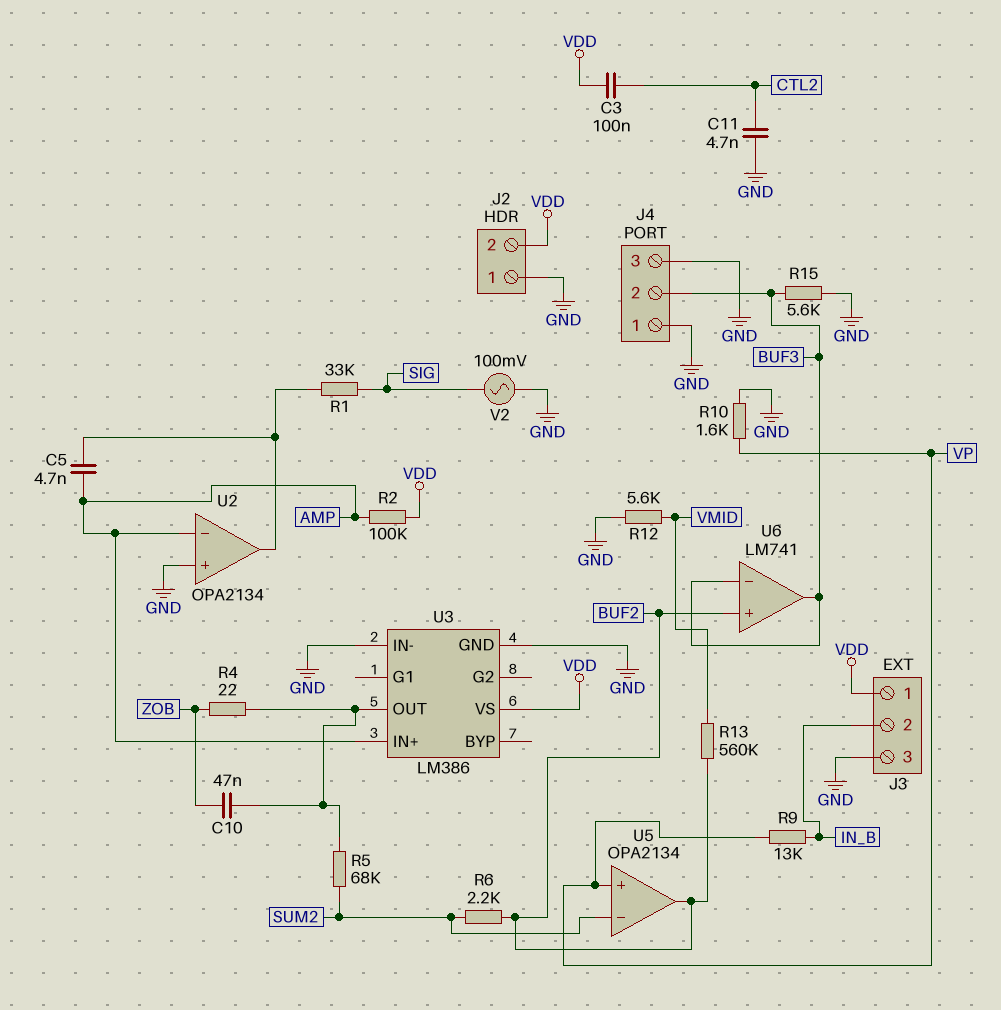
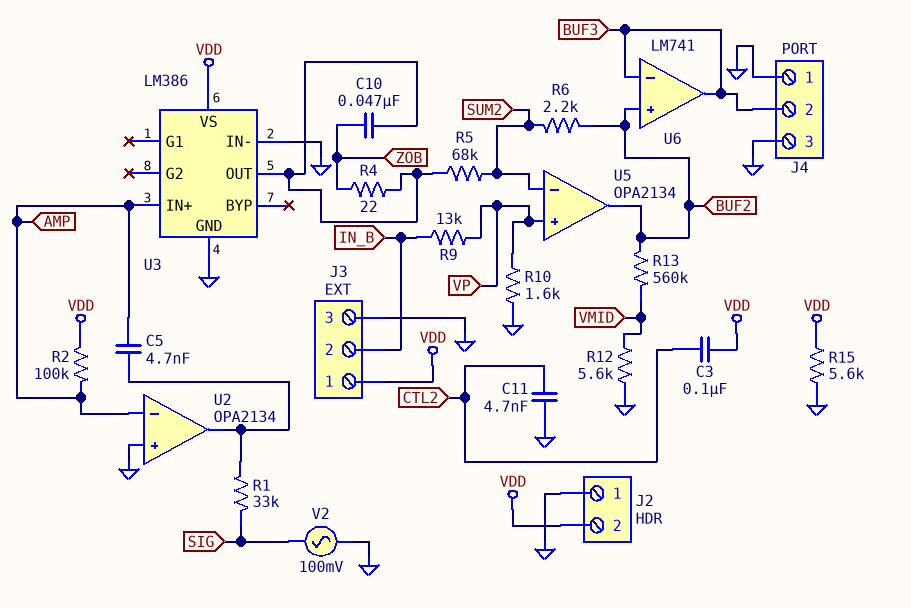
R15: 5.6k (BUF3, GND) -> 5.6k (GND, VDD)

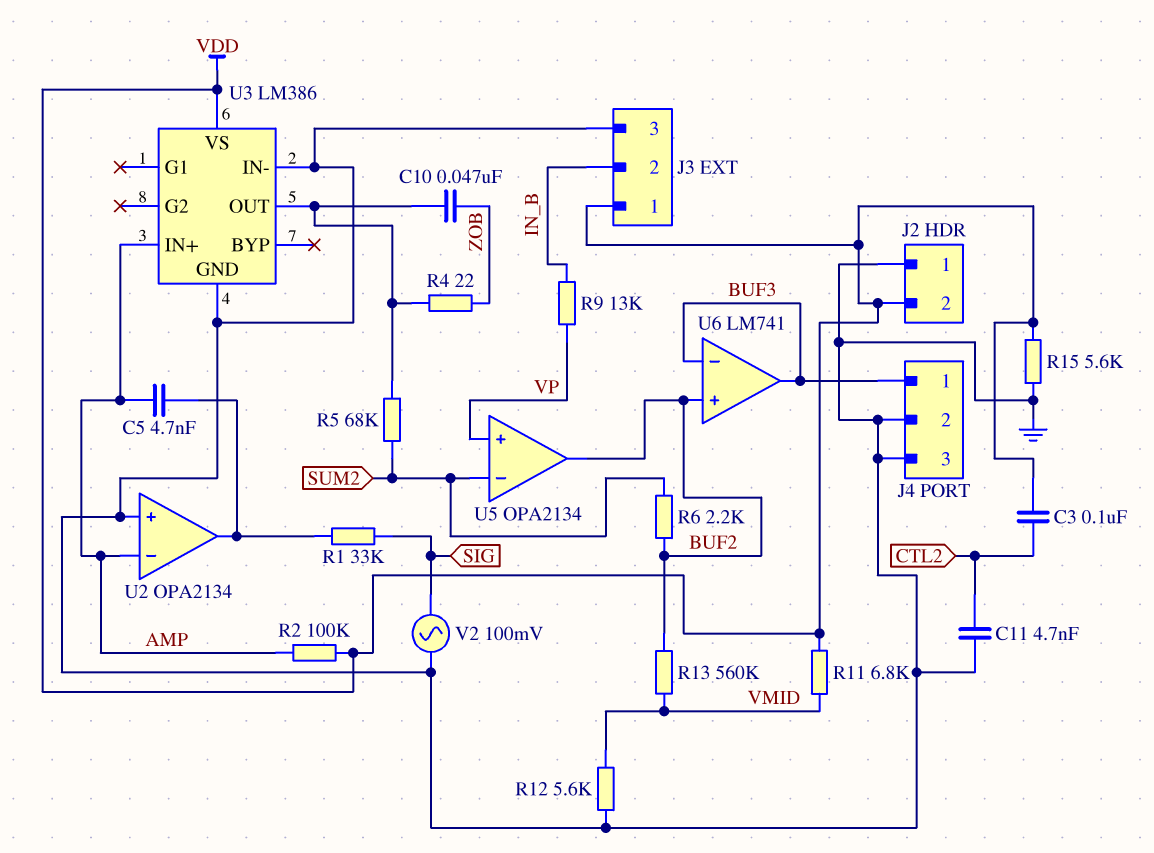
J4 pin 1: GND -> BUF3
J4 pin 2: BUF3 -> GND
R10: 1.6k (GND, VP) -> none
R11: none -> 6.8k (VDD, VMID)

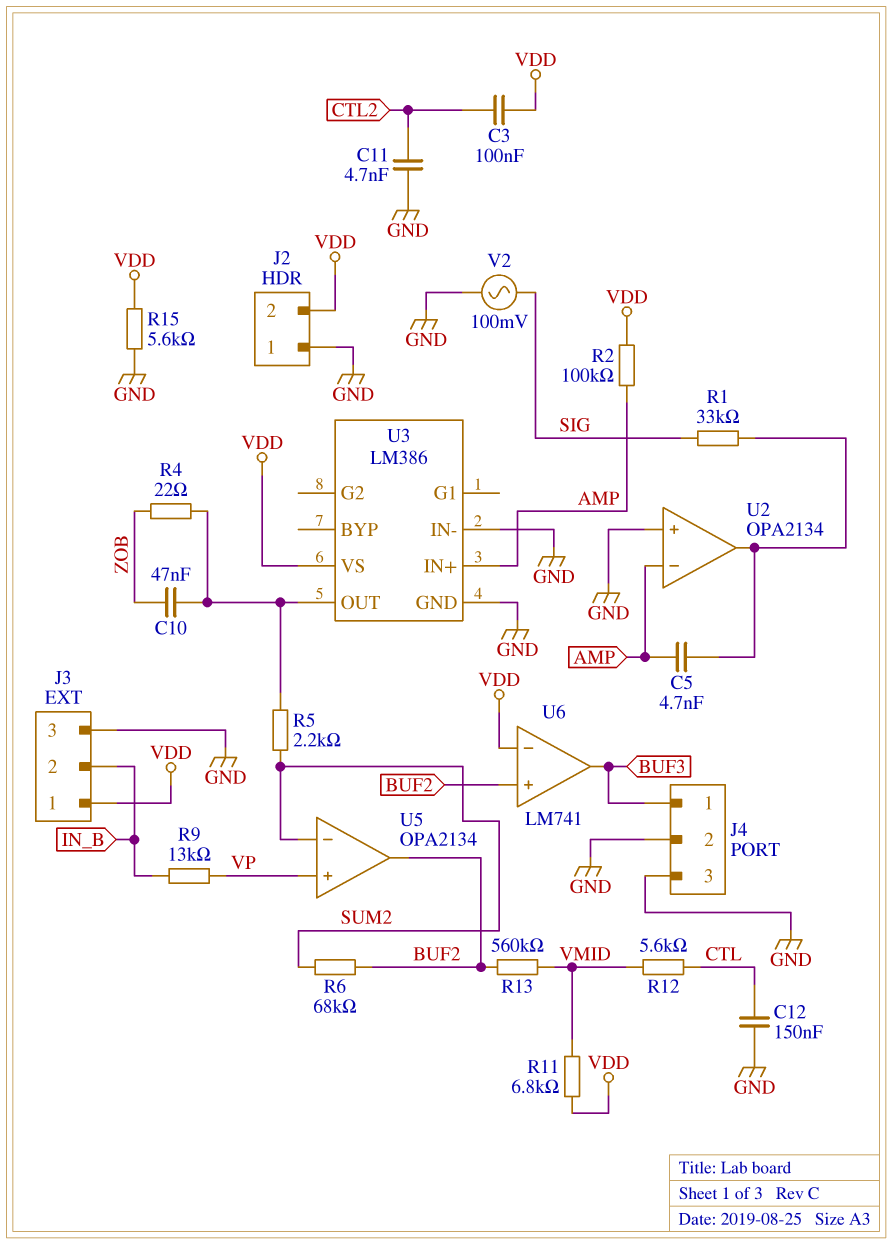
C12: none -> 150nF (CTL, GND)
R5: 68k (SUM2, U3/OUT) -> 2.2k (SUM2, U3/OUT)
R6: 2.2k (BUF2, SUM2) -> 68k (BUF2, SUM2)
R12: 5.6k (GND, VMID) -> 5.6k (CTL, VMID)
U6 pin in-: BUF3 -> VDD

